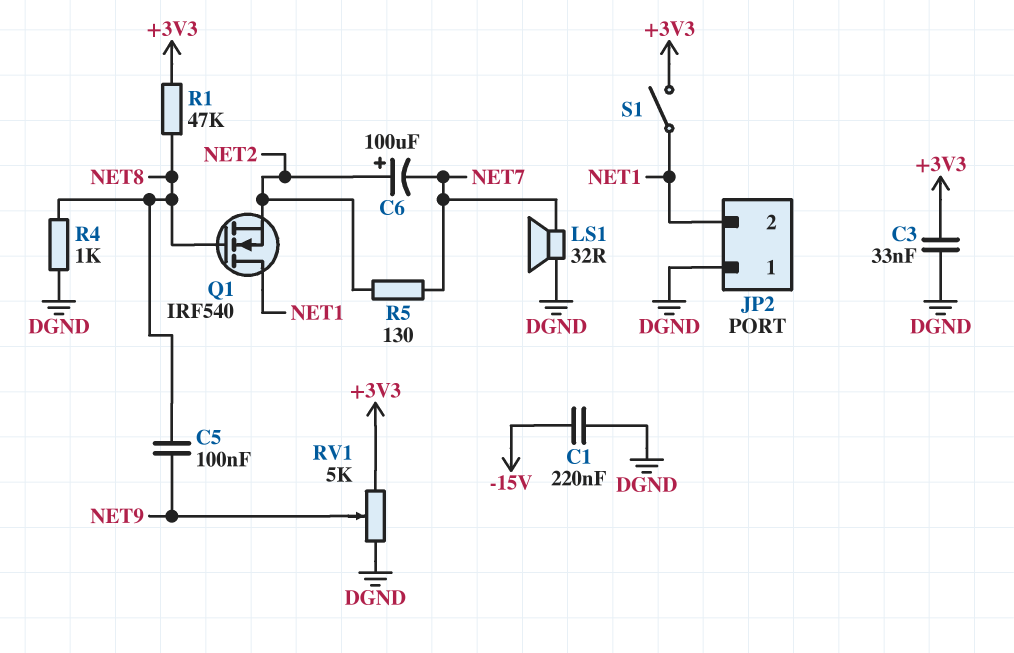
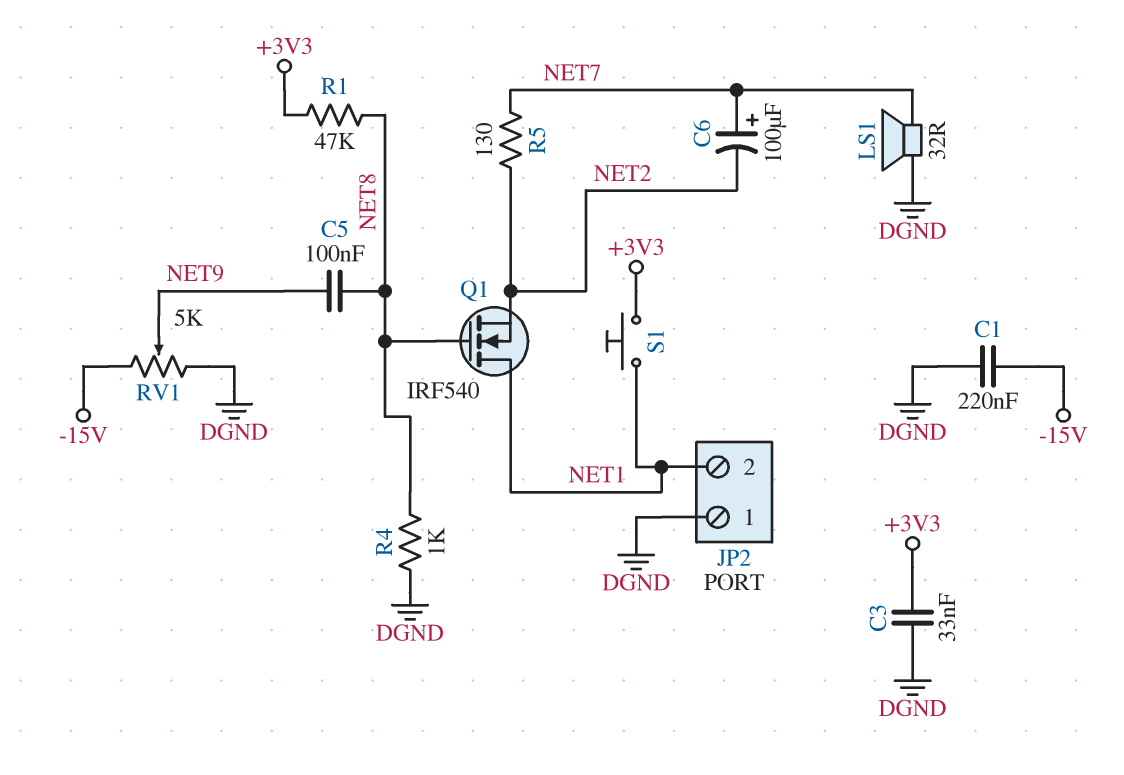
C6: 100uF (plus NET2, minus NET7) -> 100uF (plus NET7, minus NET2)
RV1: 5k (+3V3, DGND, wiper NET9) -> 5k (-15V, DGND, wiper NET9)
S1: switch (+3V3, NET1) -> button (+3V3, NET1)

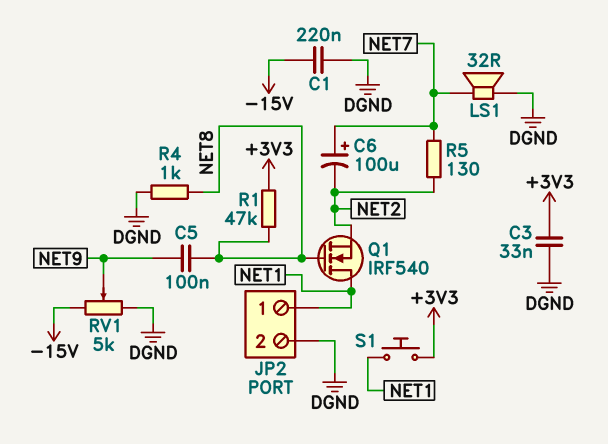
JP2 pin 1: DGND -> NET1
JP2 pin 2: NET1 -> DGND

